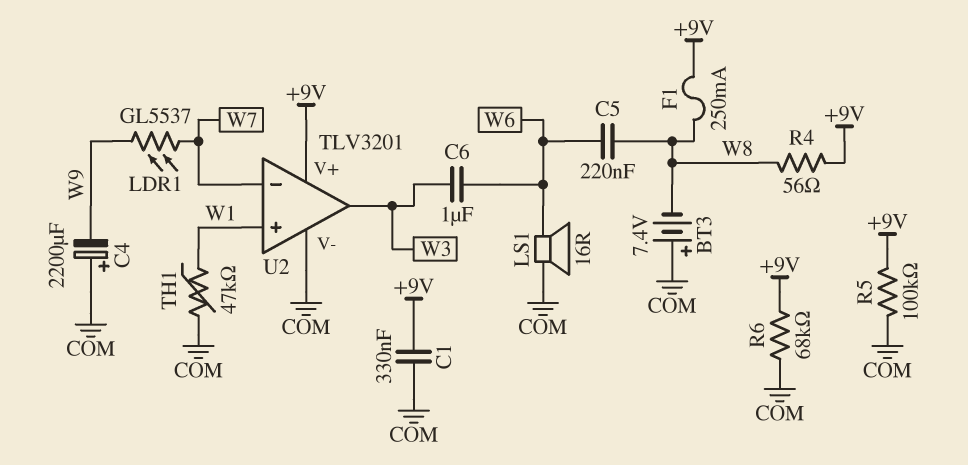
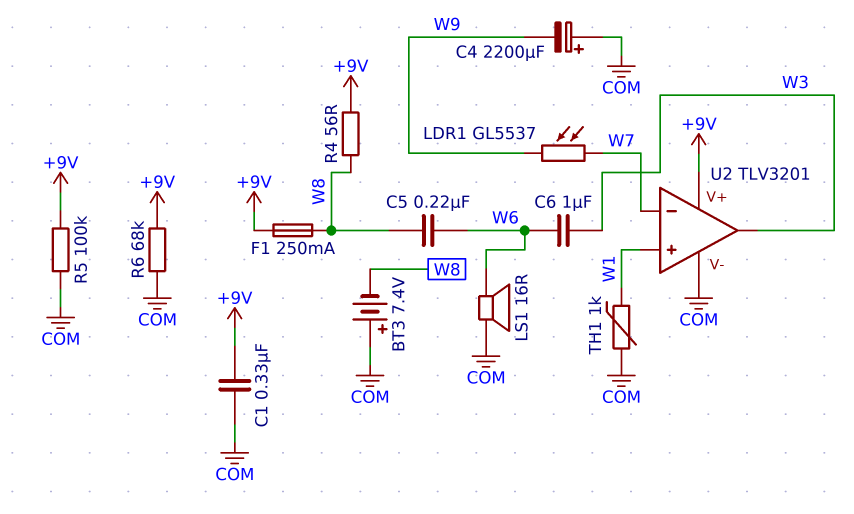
TH1: 47k (COM, W1) -> 1k (COM, W1)

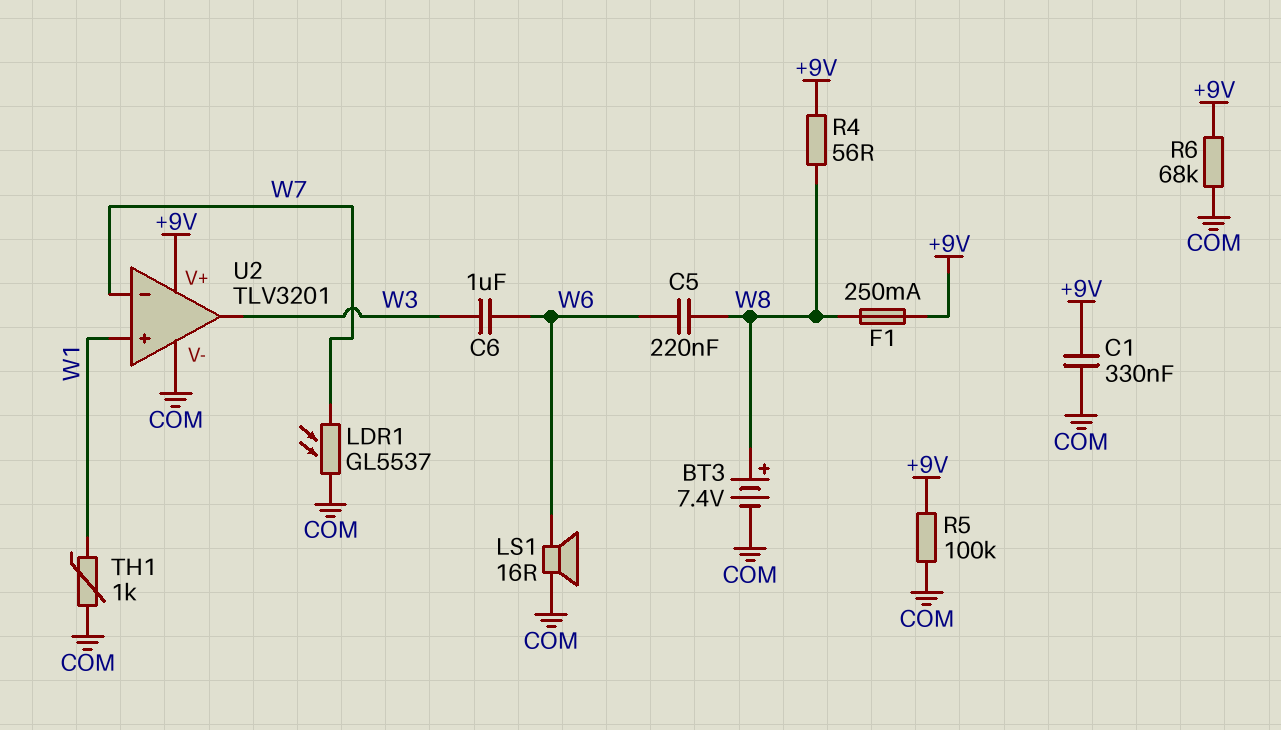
BT3: 7.4V (plus COM, minus W8) -> 7.4V (plus W8, minus COM)
C4: 2200uF (plus COM, minus W9) -> none
LDR1: GL5537 (W7, W9) -> GL5537 (COM, W7)

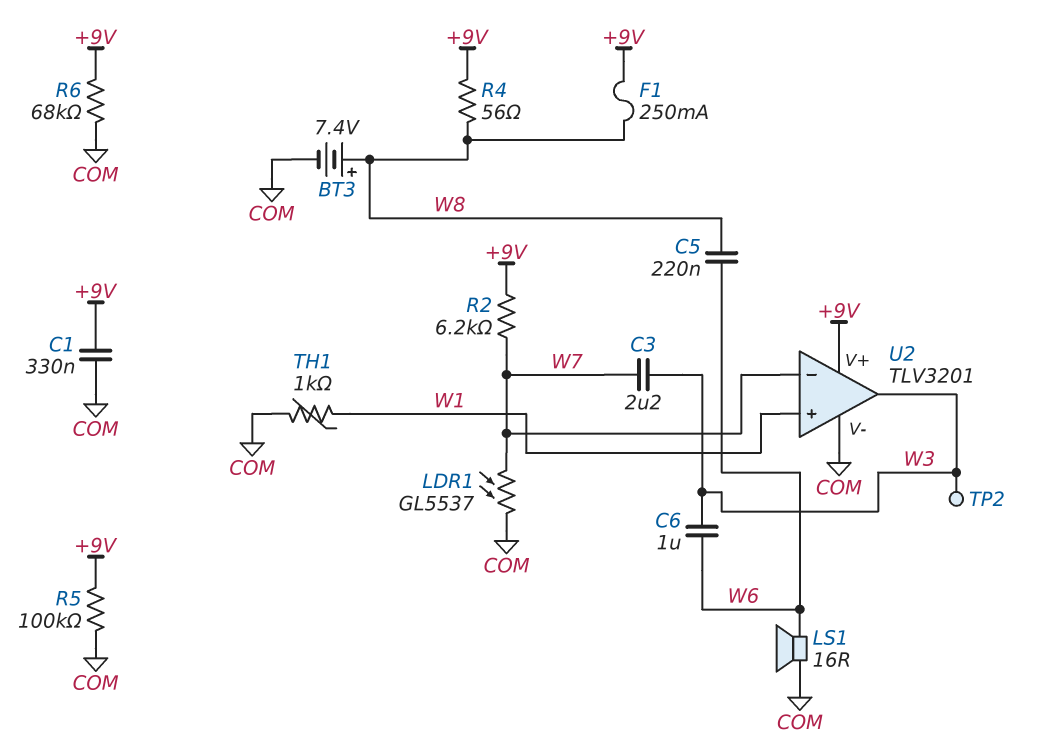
C3: none -> 2.2uF (W3, W7)
R2: none -> 6.2k (+9V, W7)
TP2: none -> test point (W3)

